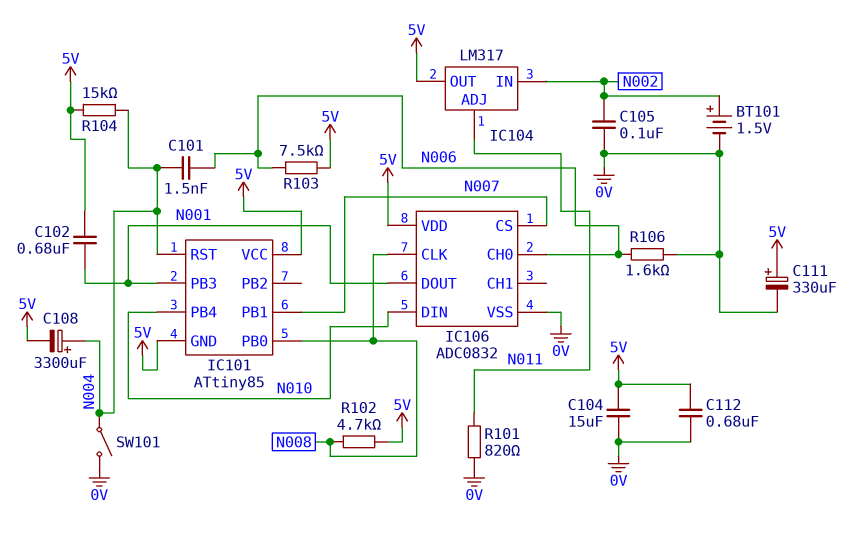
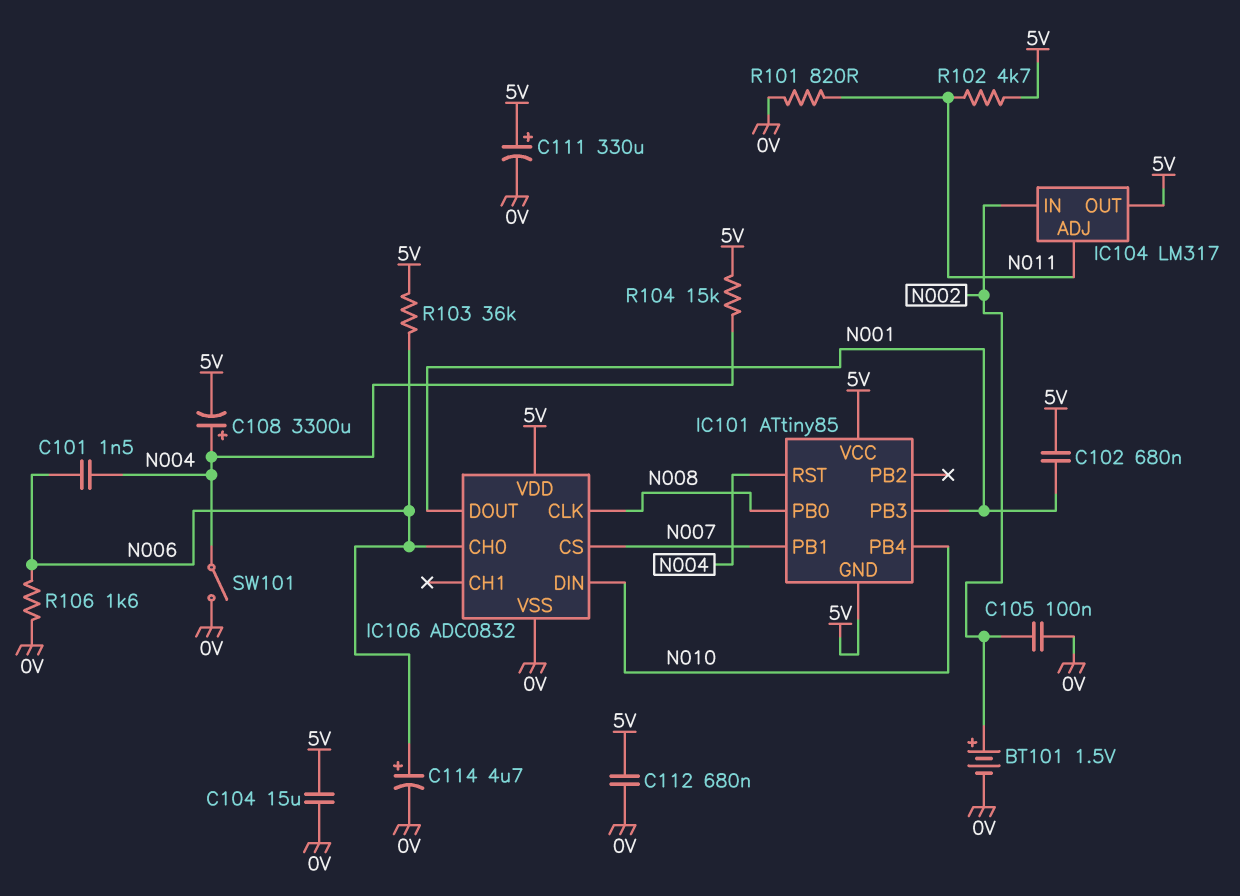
C114: none -> 4.7uF (plus N006, minus 0V)
R102: 4.7k (5V, N008) -> 4.7k (5V, N011)
R103: 7.5k (5V, N006) -> 36k (5V, N006)

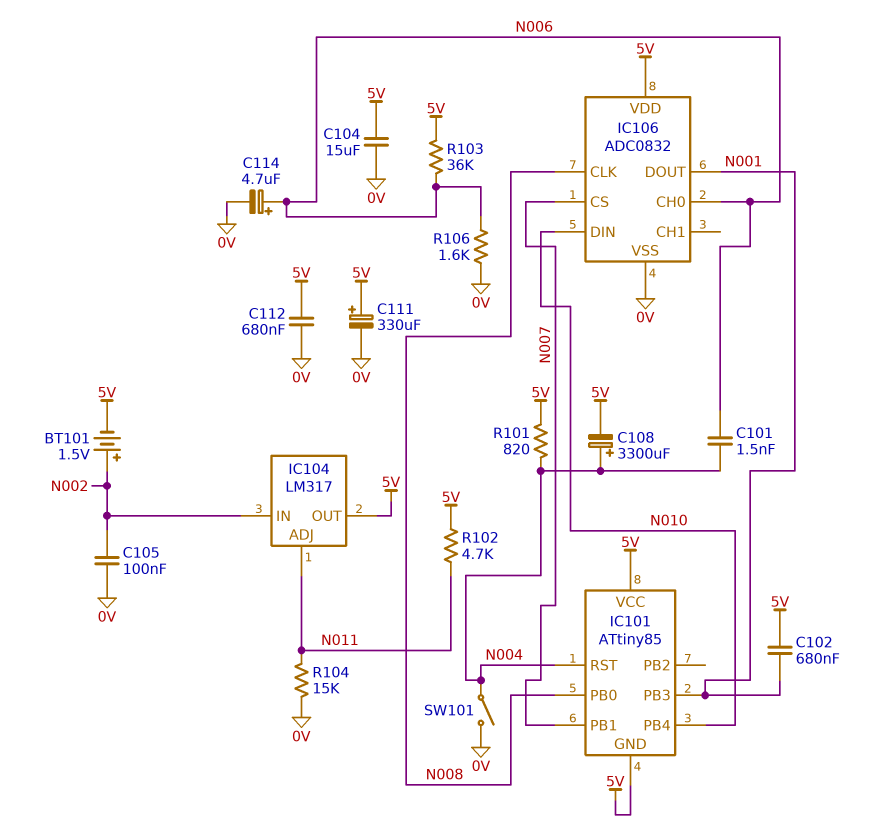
BT101: 1.5V (plus N002, minus 0V) -> 1.5V (plus N002, minus 5V)
R101: 820 (0V, N011) -> 820 (5V, N004)
R104: 15k (5V, N004) -> 15k (0V, N011)

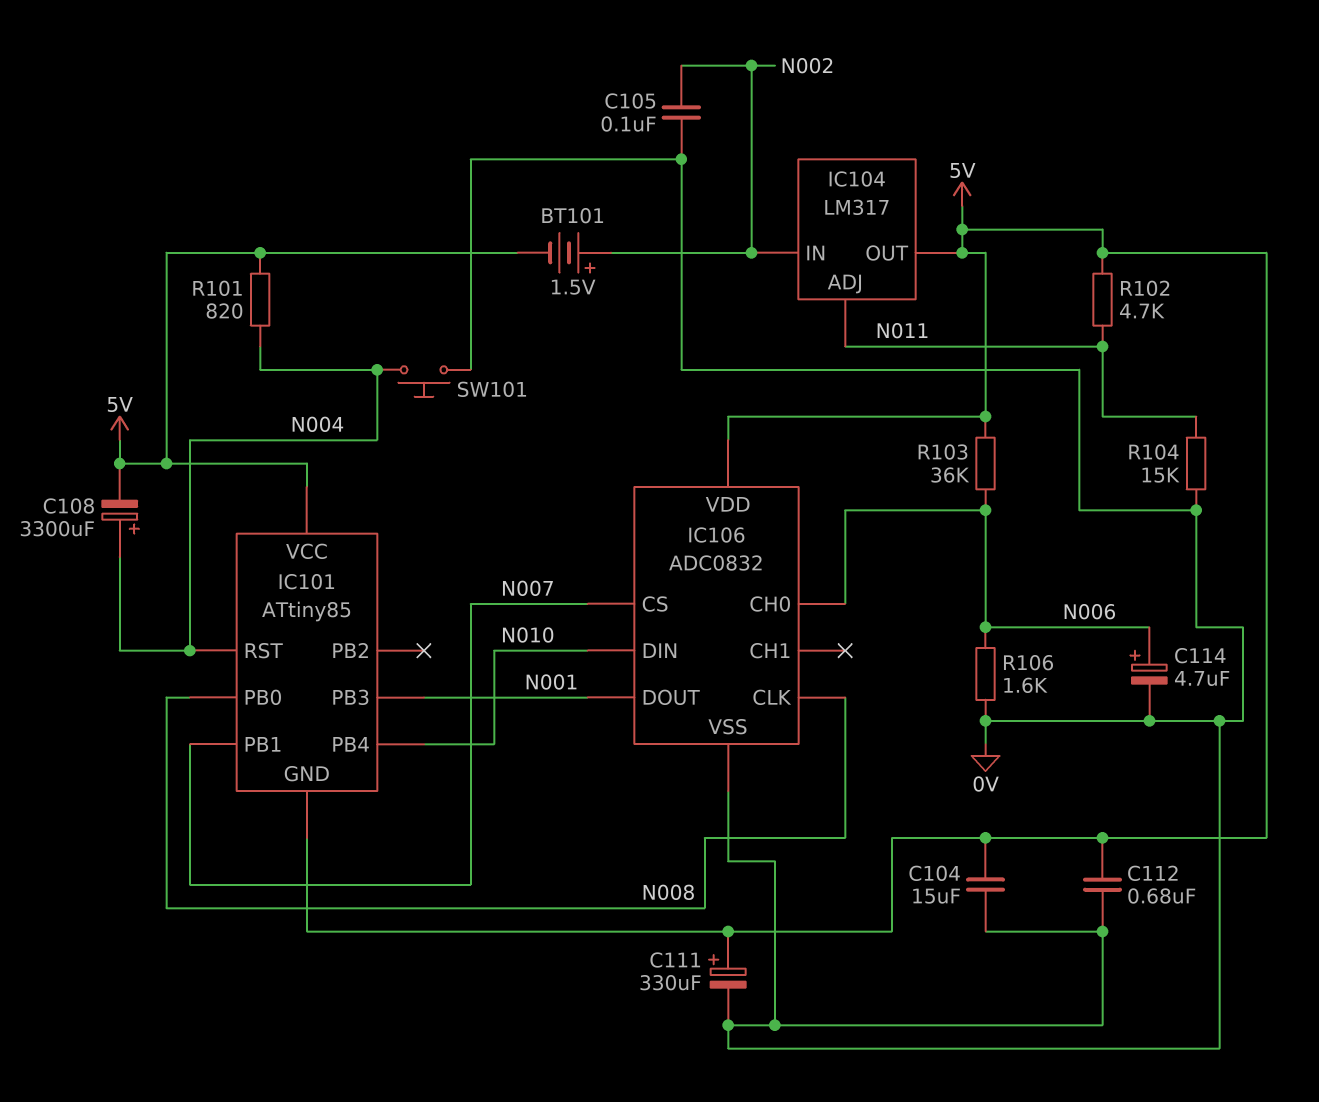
C101: 1.5nF (N004, N006) -> none
C102: 680nF (5V, N001) -> none
SW101: switch (0V, N004) -> button (0V, N004)

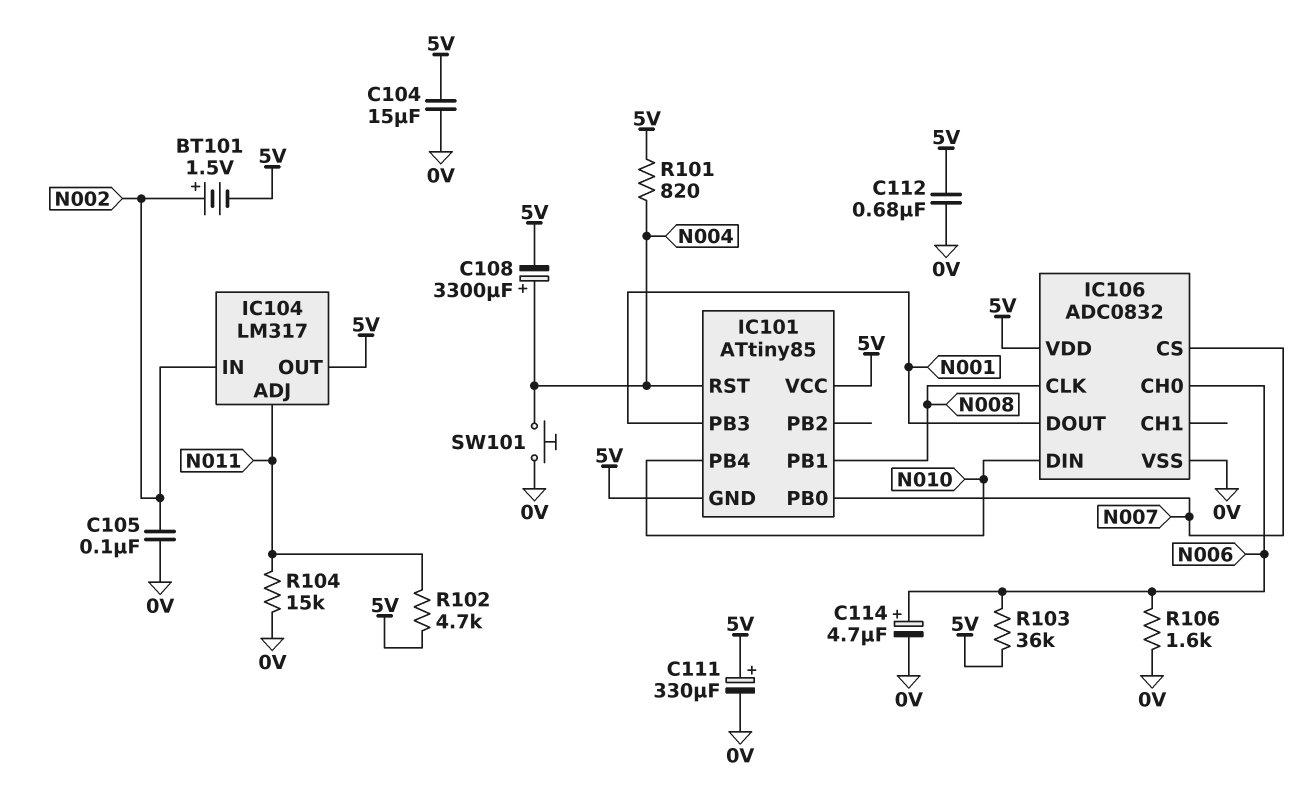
IC101 pin PB0: N008 -> N007
IC101 pin PB1: N007 -> N008

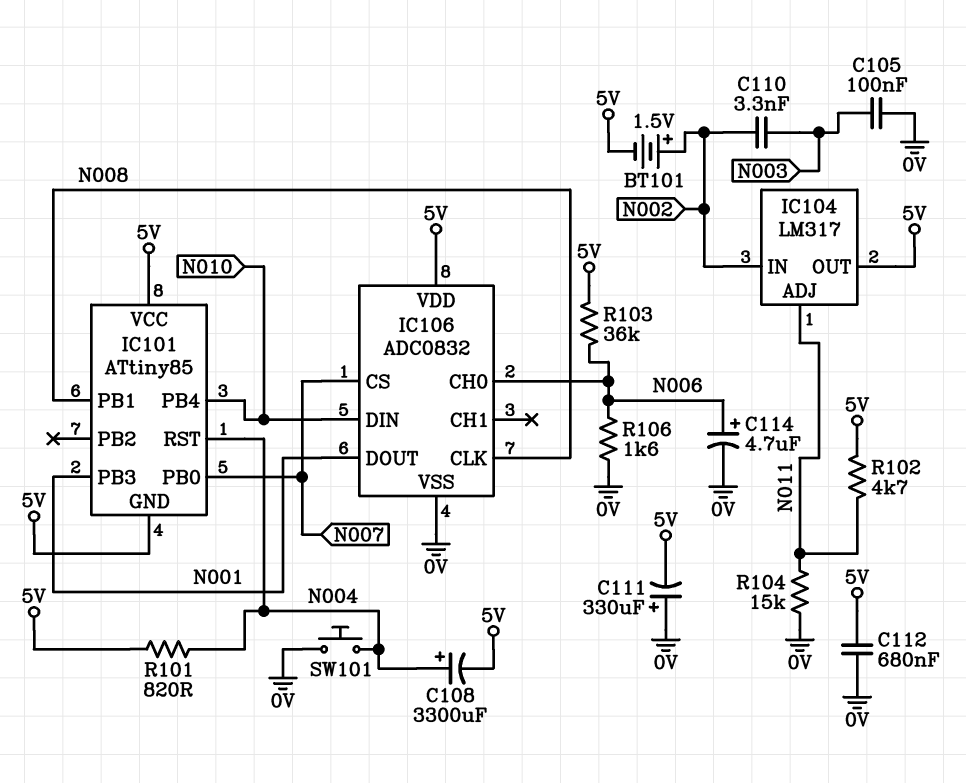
C104: 15uF (0V, 5V) -> none
C105: 100nF (0V, N002) -> 100nF (0V, N003)
C110: none -> 3.3nF (N002, N003)
C111: 330uF (plus 5V, minus 0V) -> 330uF (plus 0V, minus 5V)

